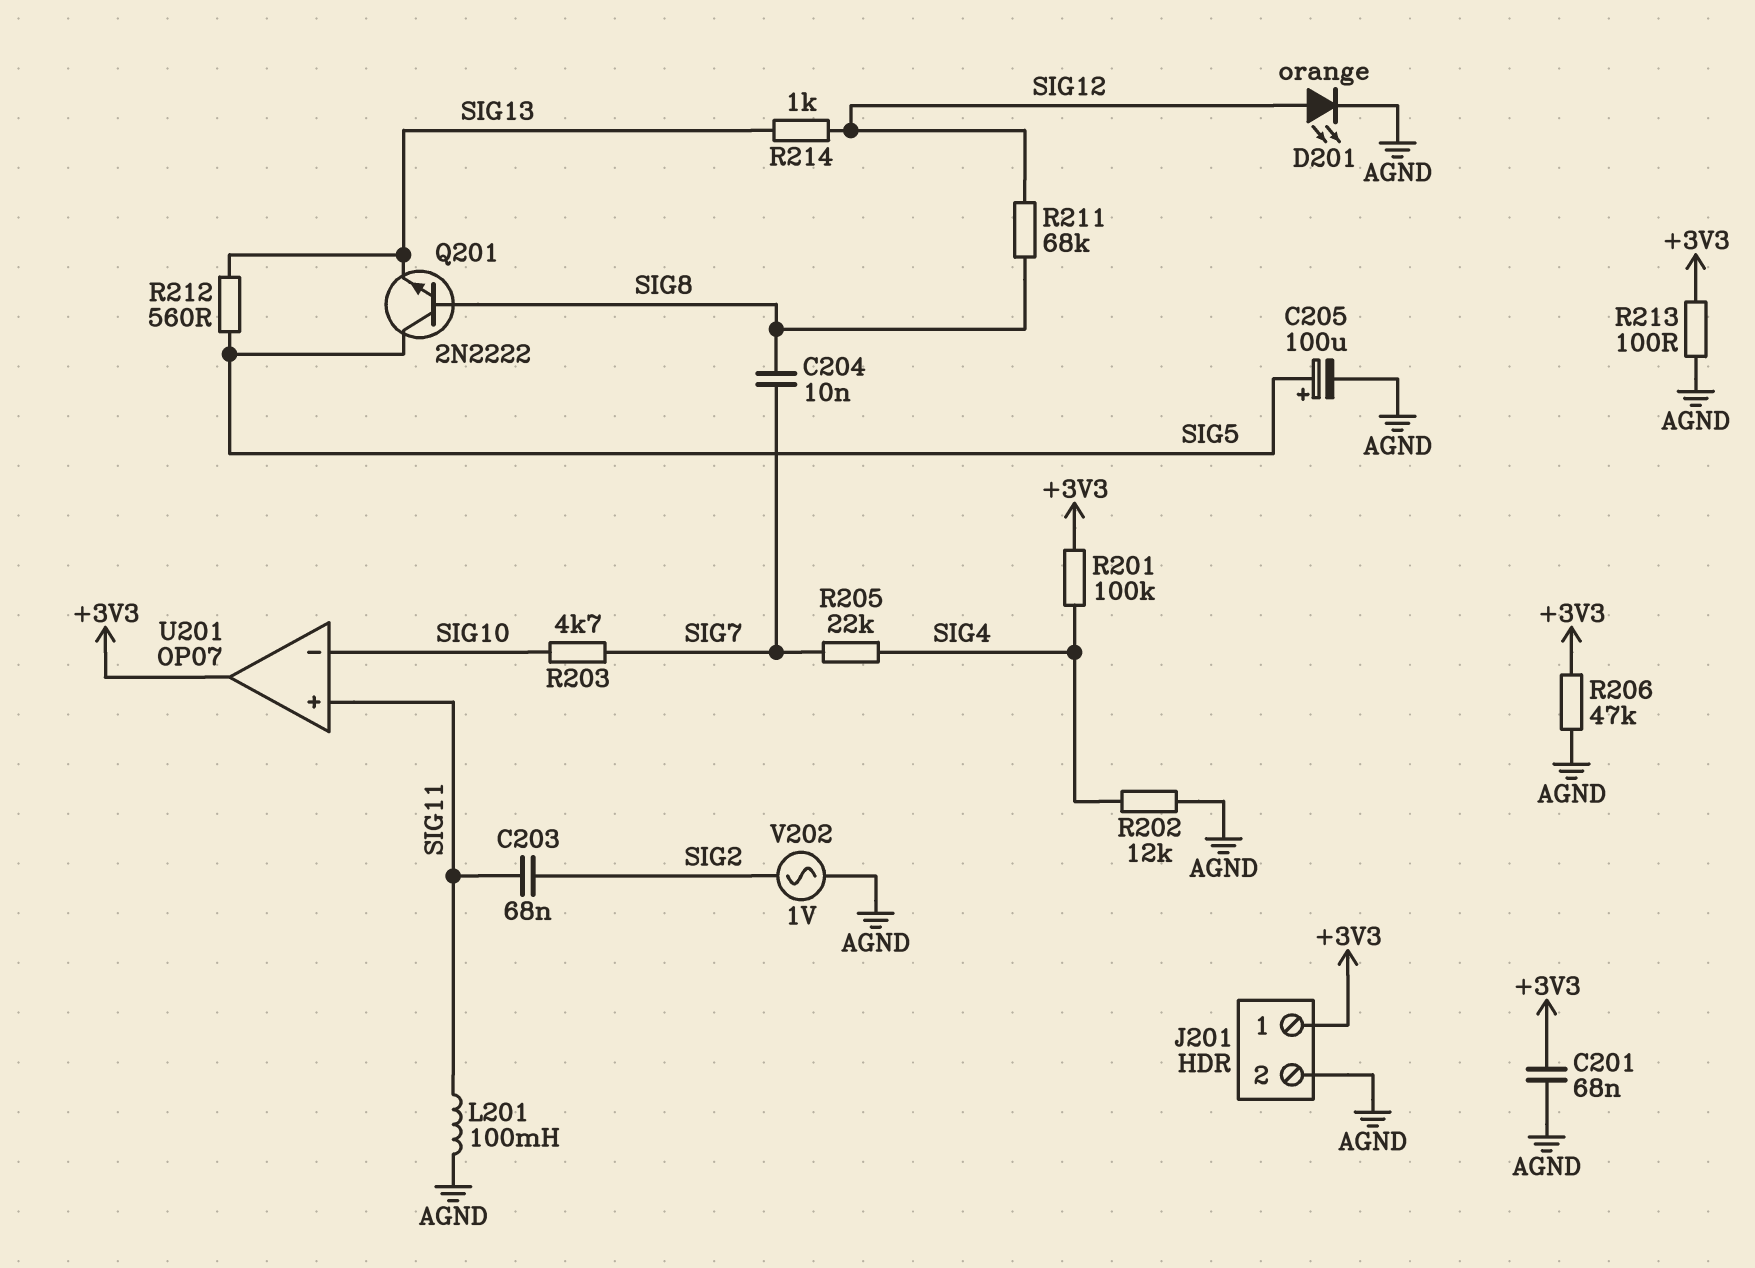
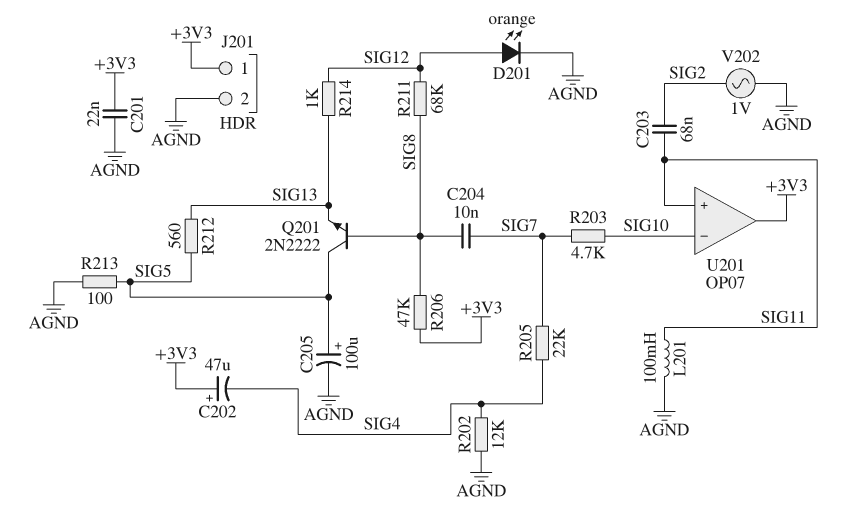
C201: 68nF (+3V3, AGND) -> 22nF (+3V3, AGND)
C202: none -> 47uF (plus +3V3, minus SIG4)
R201: 100k (+3V3, SIG4) -> none
R206: 47k (+3V3, AGND) -> 47k (+3V3, SIG8)
R213: 100 (+3V3, AGND) -> 100 (AGND, SIG5)

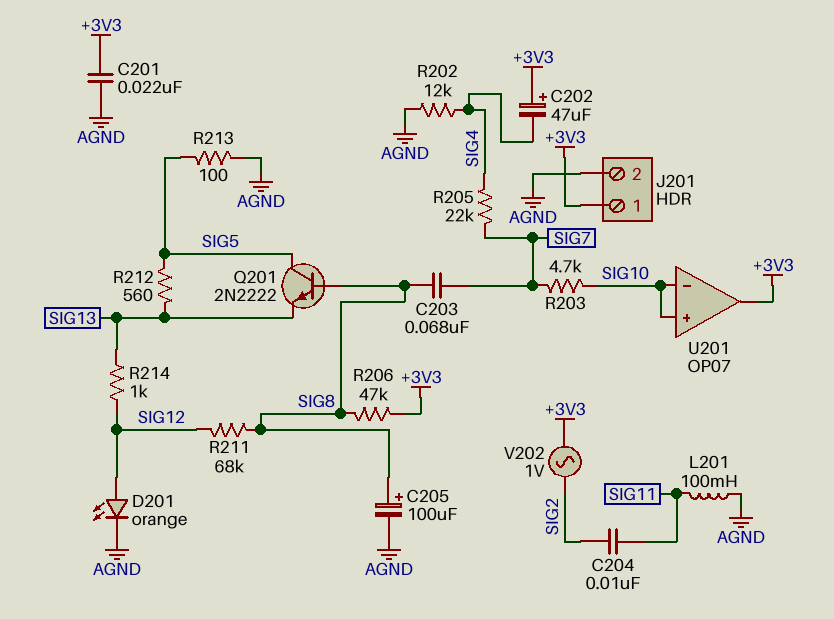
C203: 68nF (SIG2, SIG11) -> 68nF (SIG7, SIG8)
C204: 10nF (SIG7, SIG8) -> 10nF (SIG2, SIG11)
C205: 100uF (plus SIG5, minus AGND) -> 100uF (plus SIG8, minus AGND)
U201 pin in+: SIG11 -> SIG10
V202: AC 1V (AGND, SIG2) -> AC 1V (+3V3, SIG2)

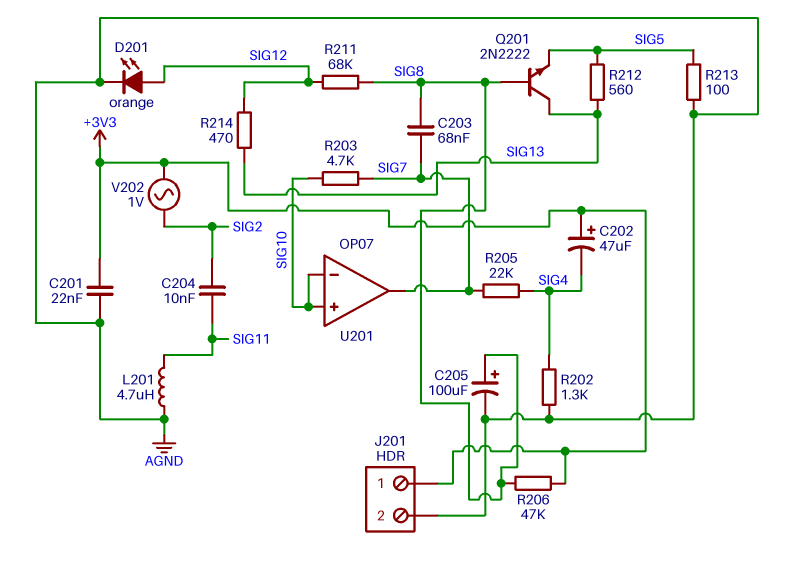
L201: 100mH (AGND, SIG11) -> 4.7uH (AGND, SIG11)
Q201: NPN 2N2222 (B SIG8, C SIG5, E SIG13) -> NPN 2N2222 (B SIG8, C SIG13, E SIG5)
R202: 12k (AGND, SIG4) -> 1.3k (AGND, SIG4)
R214: 1k (SIG12, SIG13) -> 470 (SIG12, SIG13)
U201 pin out: +3V3 -> SIG7

